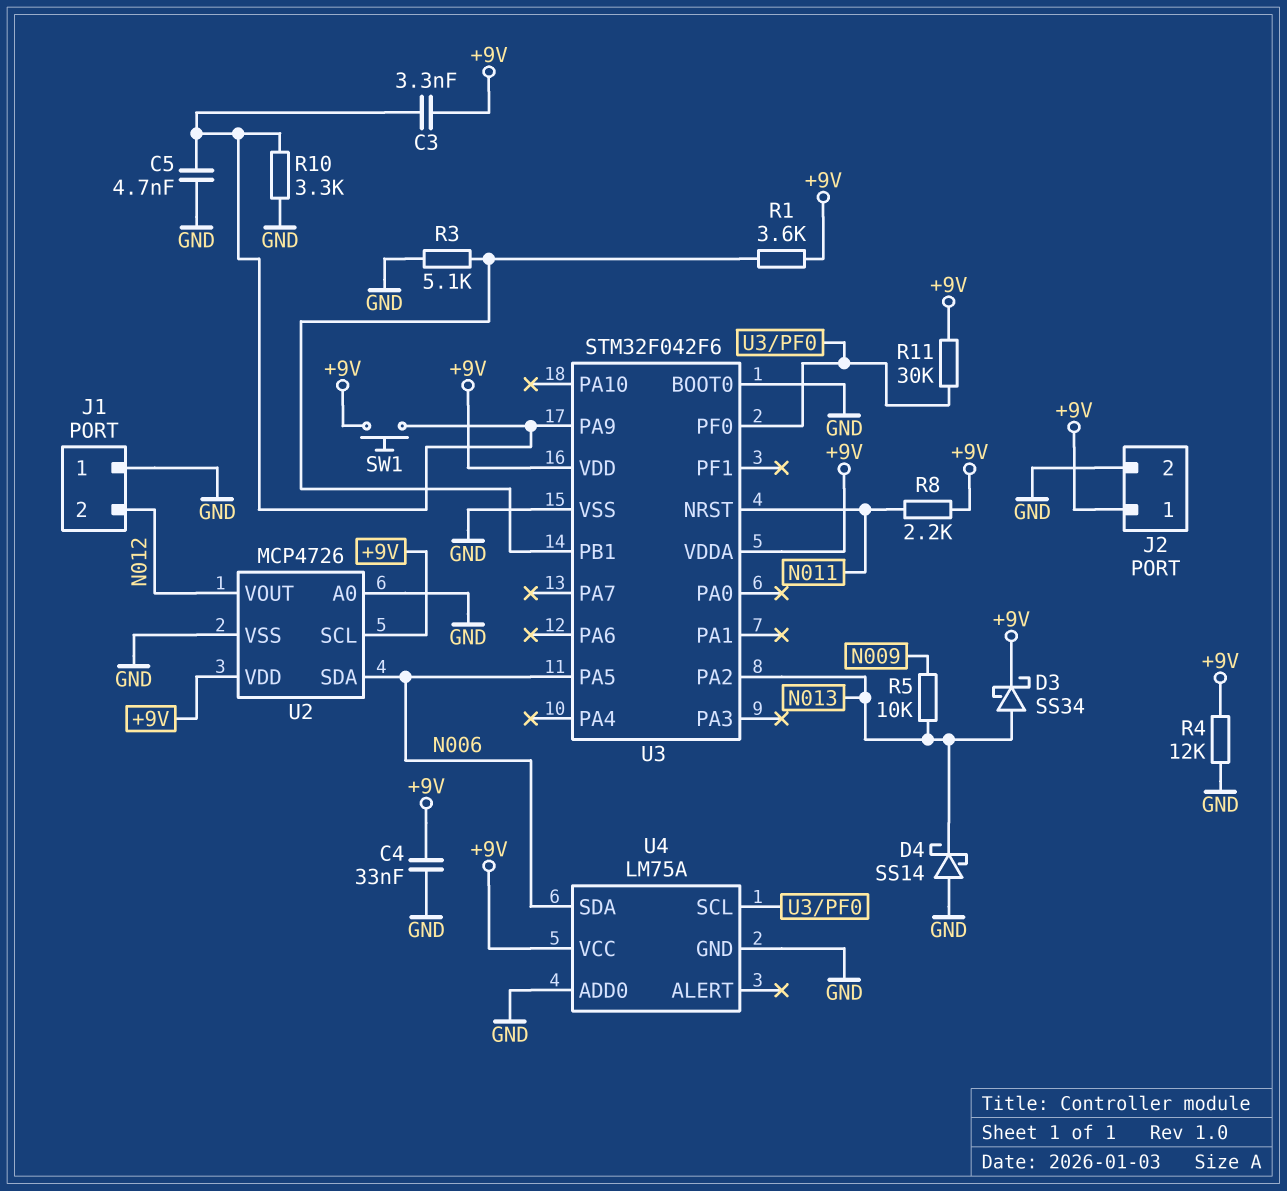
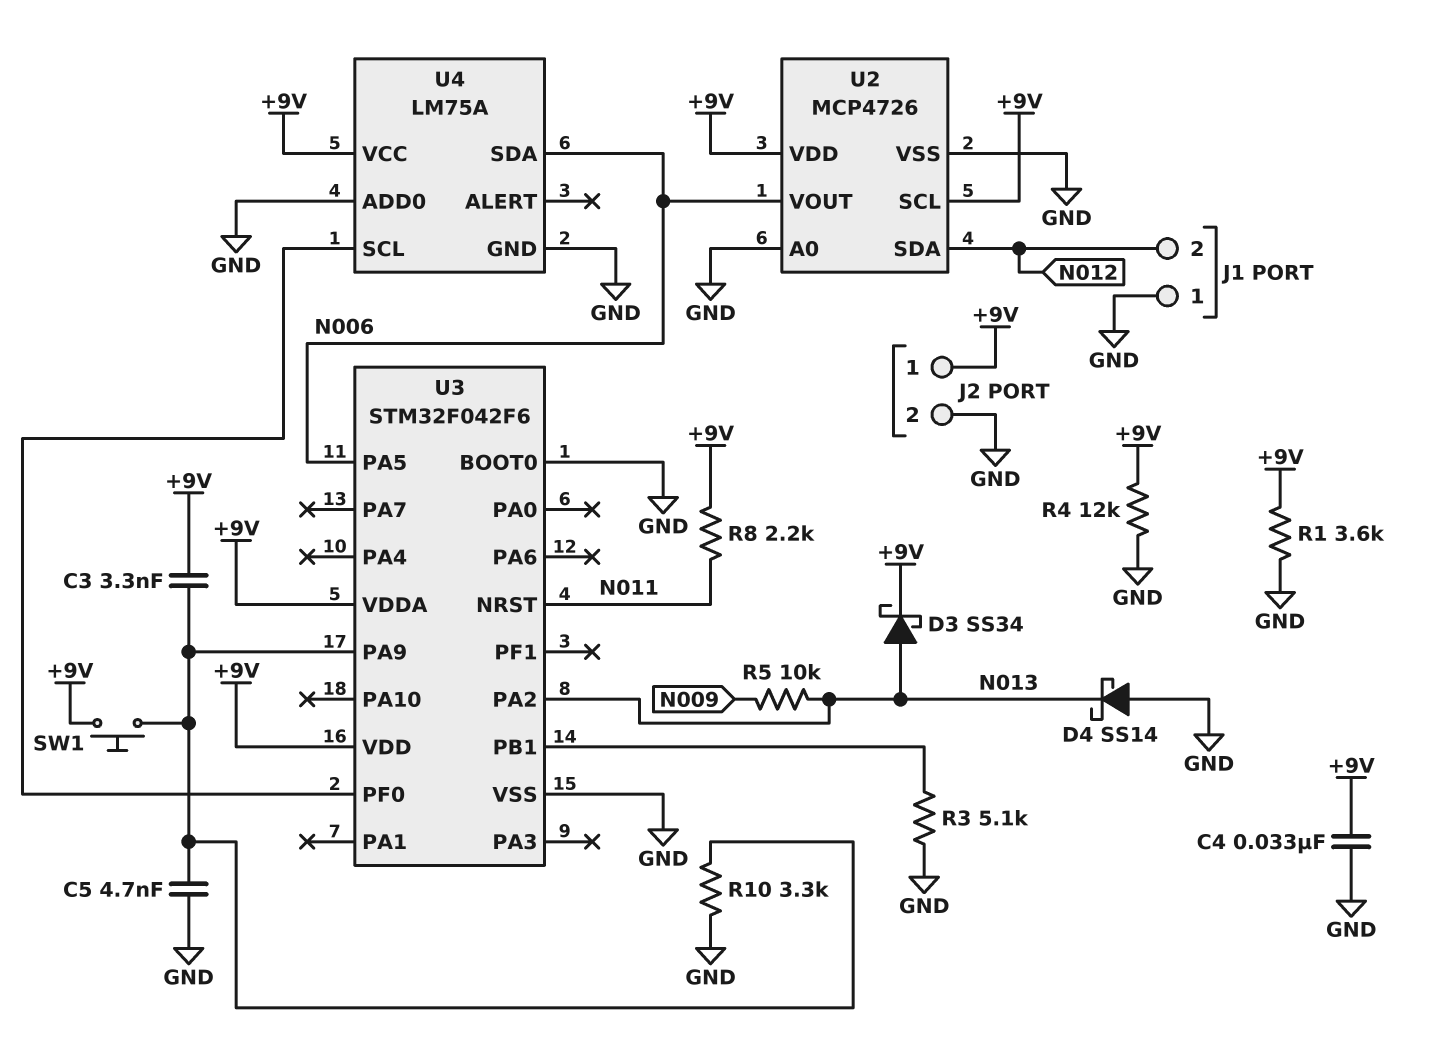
R1: 3.6k (+9V, U3/PB1) -> 3.6k (+9V, GND)
R11: 30k (+9V, U3/PF0) -> none
U2 pin SDA: N006 -> N012
U2 pin VOUT: N012 -> N006

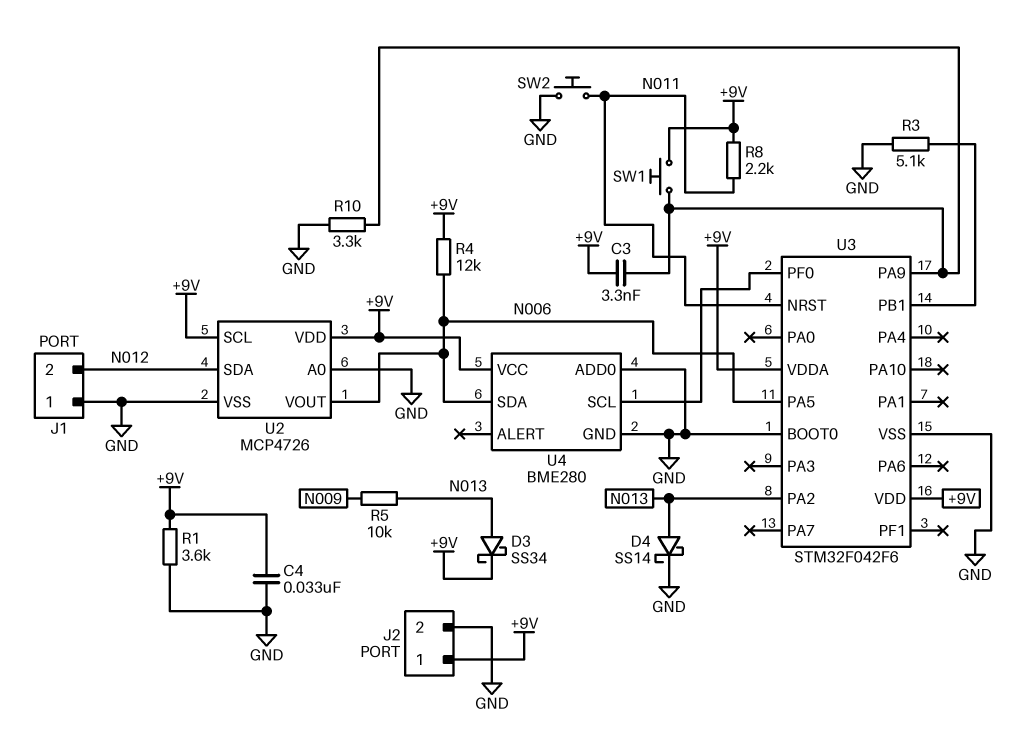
C5: 4.7nF (GND, U3/PA9) -> none
D4: schottky SS14 (A GND, K N013) -> schottky SS14 (A N013, K GND)
R4: 12k (+9V, GND) -> 12k (+9V, N006)
SW2: none -> button (GND, N011)
U4: LM75A -> BME280

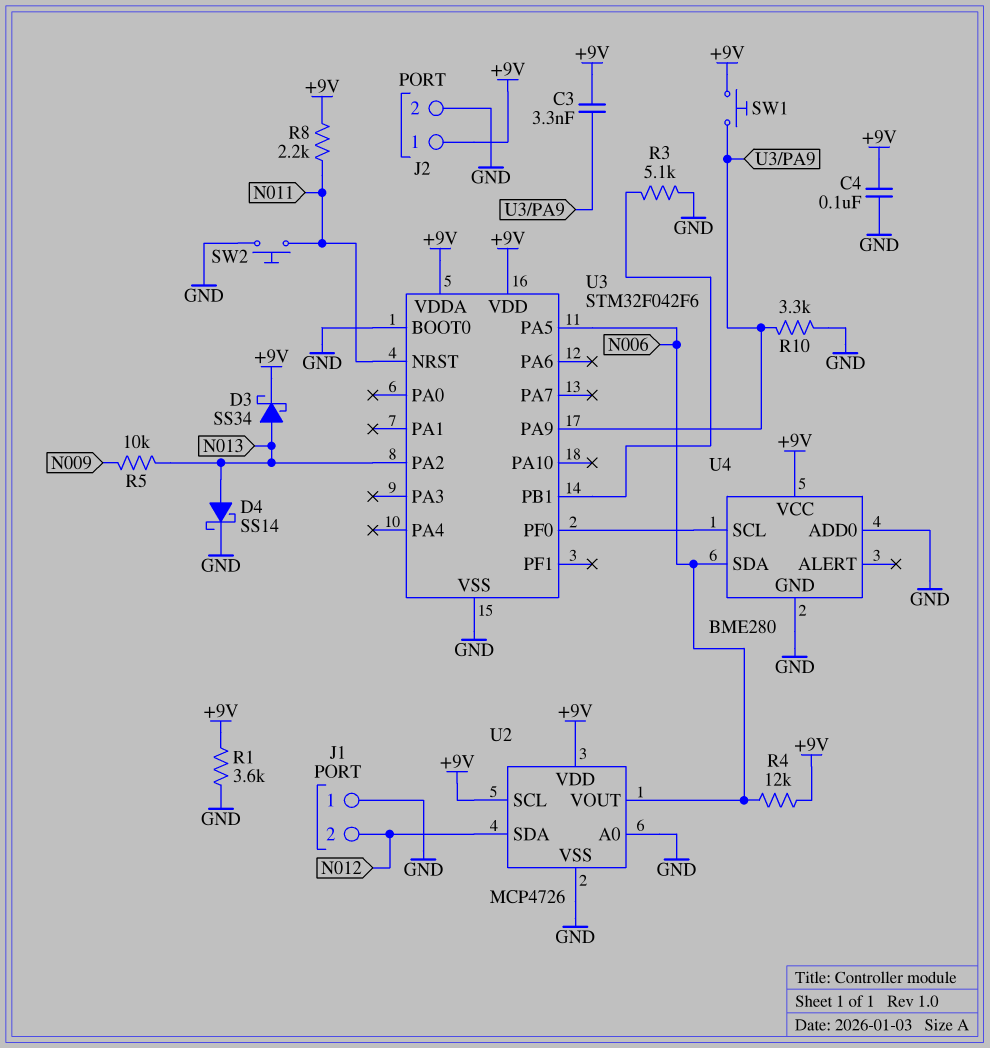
C4: 33nF (+9V, GND) -> 100nF (+9V, GND)

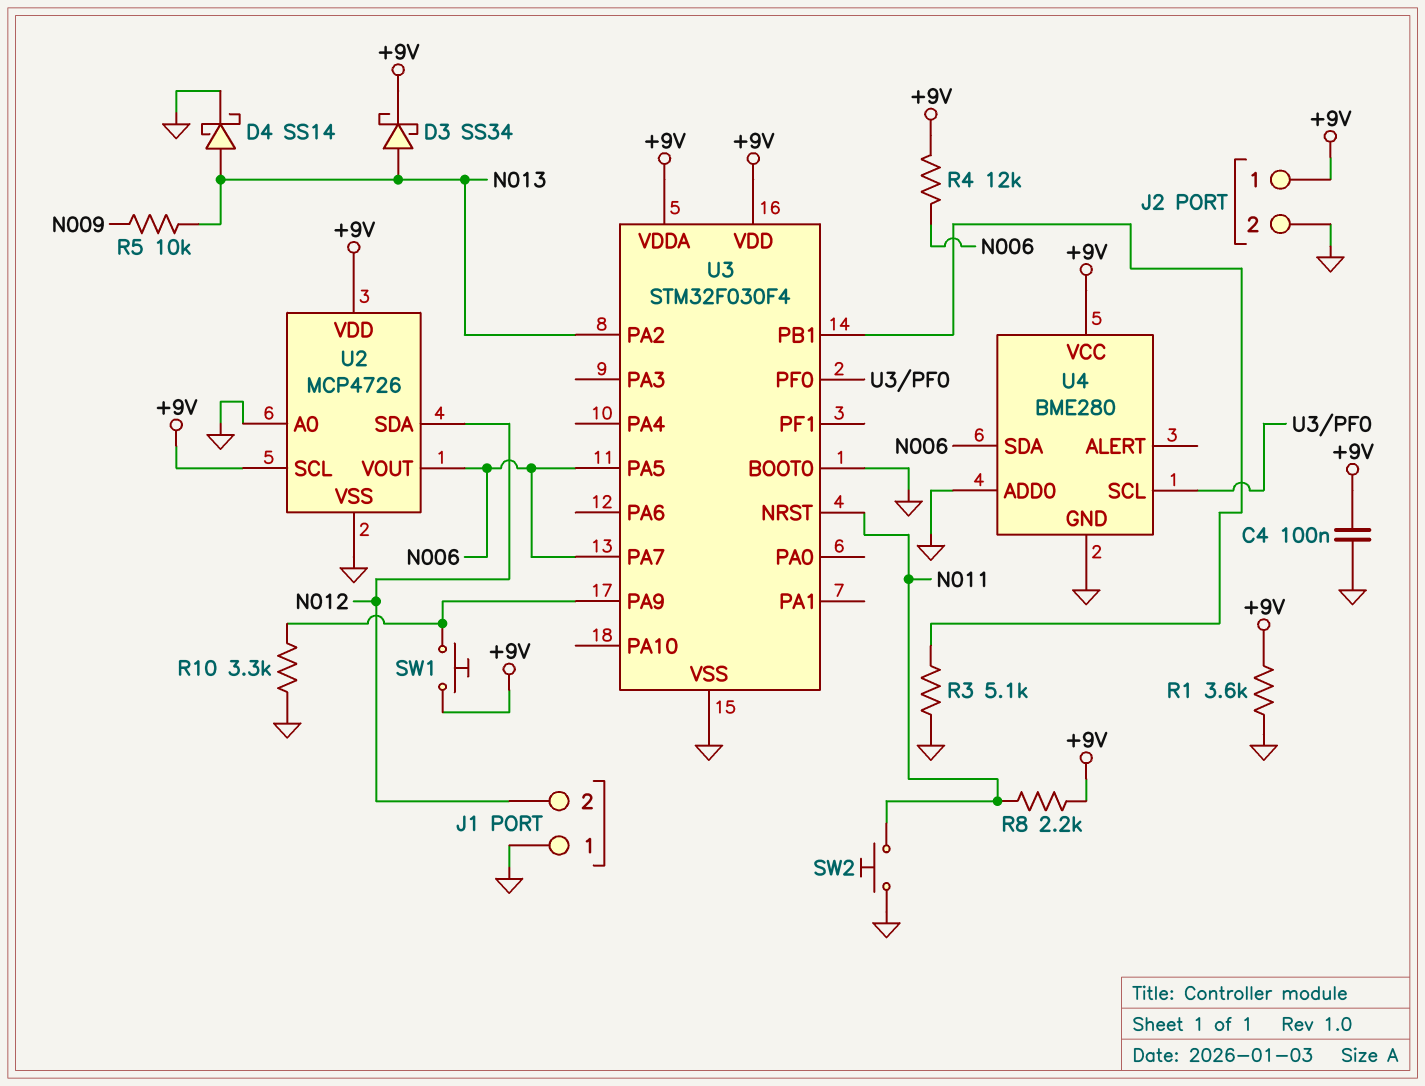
C3: 3.3nF (+9V, U3/PA9) -> none
U3: STM32F042F6 -> STM32F030F4
U3 pin PA7: none -> N006

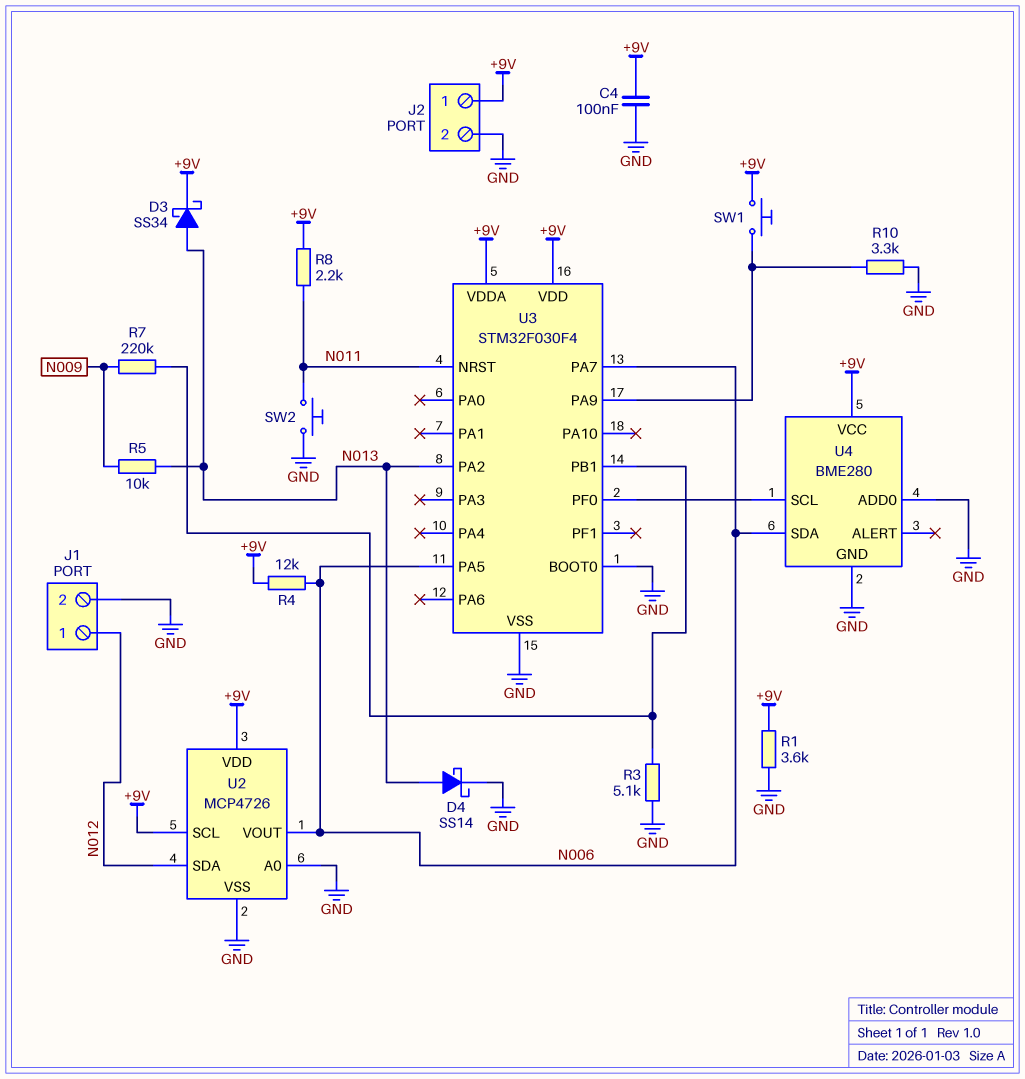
J1 pin 1: GND -> N012
J1 pin 2: N012 -> GND
R7: none -> 220k (N009, U3/PB1)

